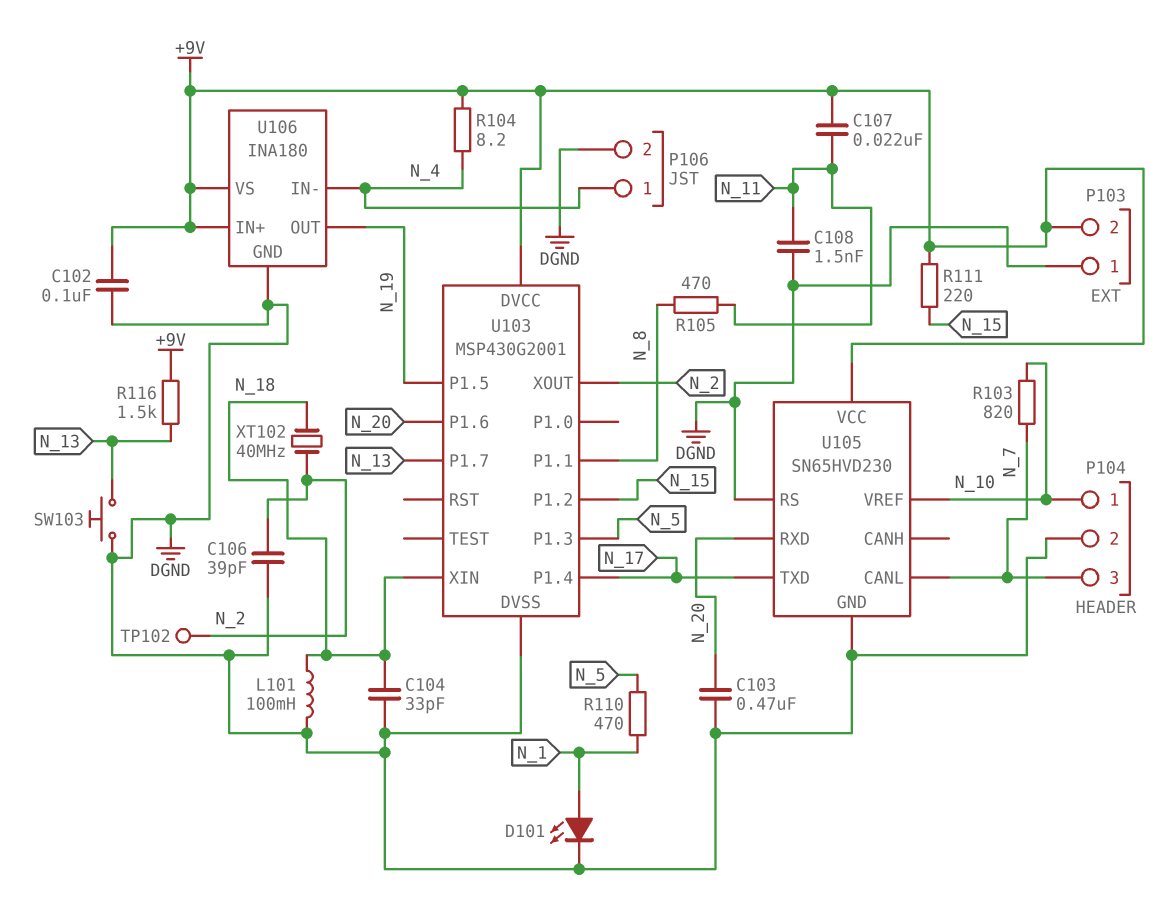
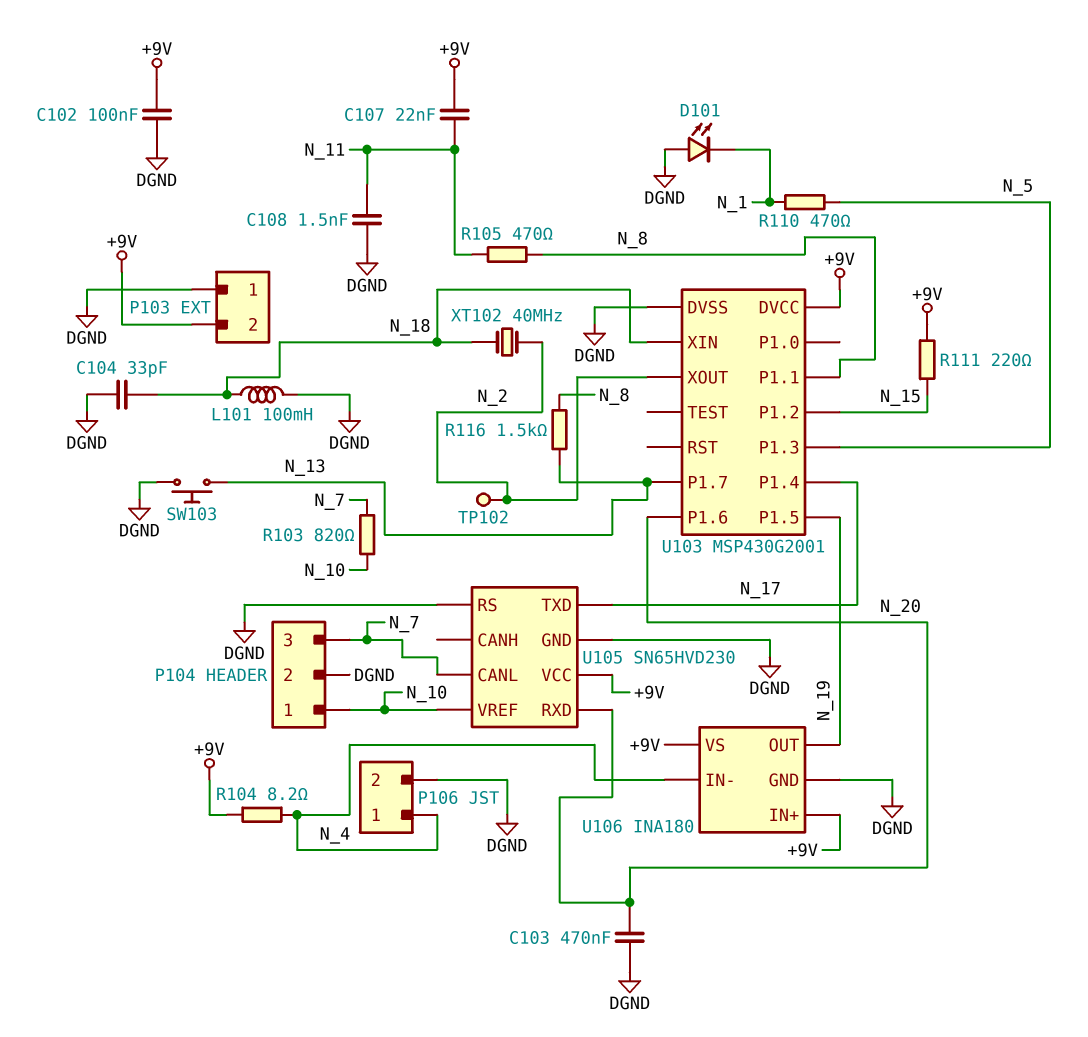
C106: 39pF (DGND, N_2) -> none
D101: LED (A N_1, K DGND) -> LED (A DGND, K N_1)
R116: 1.5k (+9V, N_13) -> 1.5k (N_8, N_13)

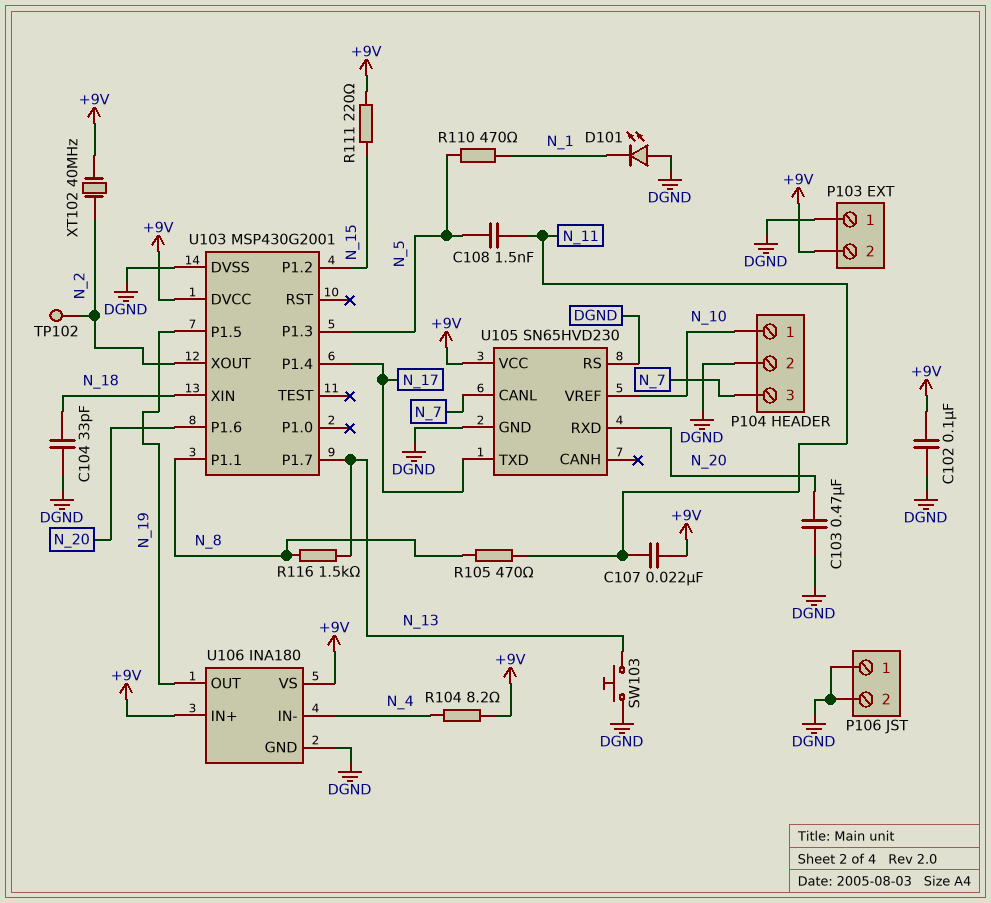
C108: 1.5nF (DGND, N_11) -> 1.5nF (N_5, N_11)
L101: 100mH (DGND, N_18) -> none
P106 pin 1: N_4 -> DGND
R103: 820 (N_7, N_10) -> none
XT102: 40MHz (N_2, N_18) -> 40MHz (+9V, N_2)

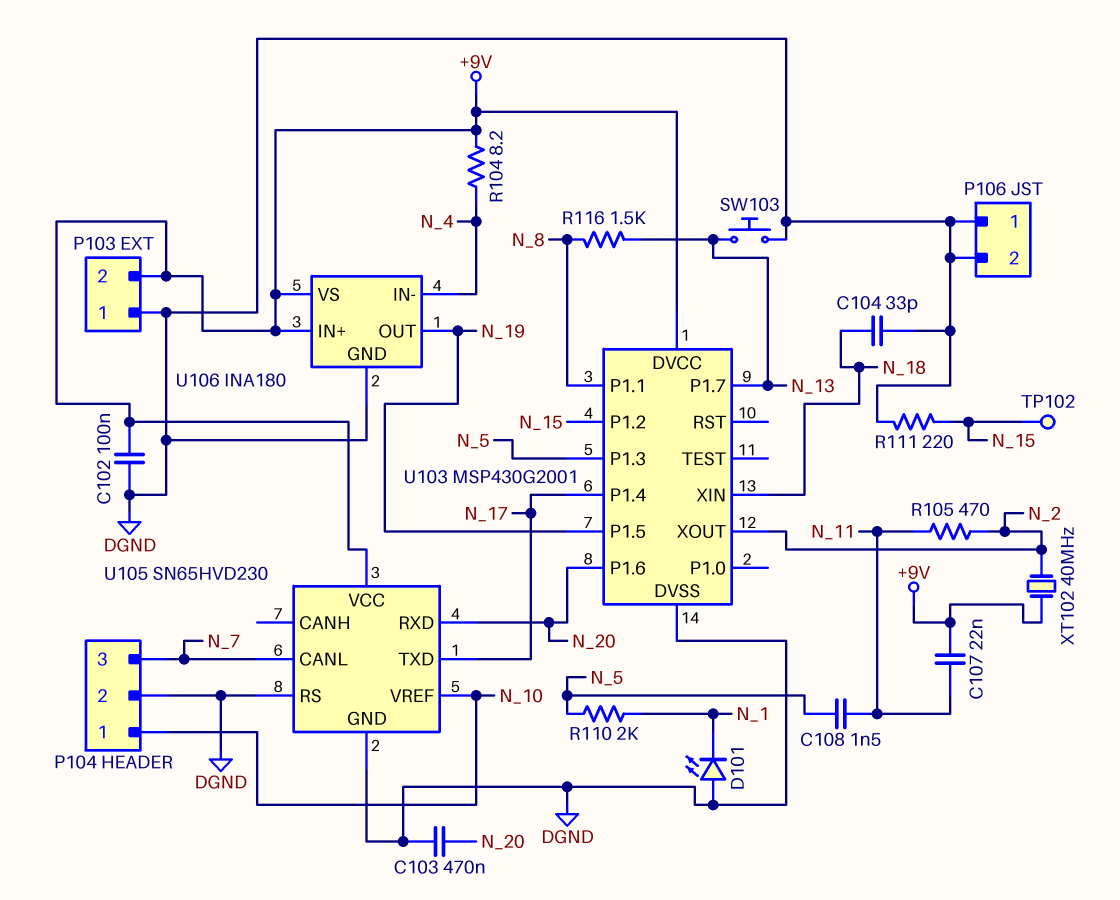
R105: 470 (N_8, N_11) -> 470 (N_2, N_11)
R110: 470 (N_1, N_5) -> 2k (N_1, N_5)
R111: 220 (+9V, N_15) -> 220 (DGND, N_15)
TP102: test point (N_2) -> test point (N_15)

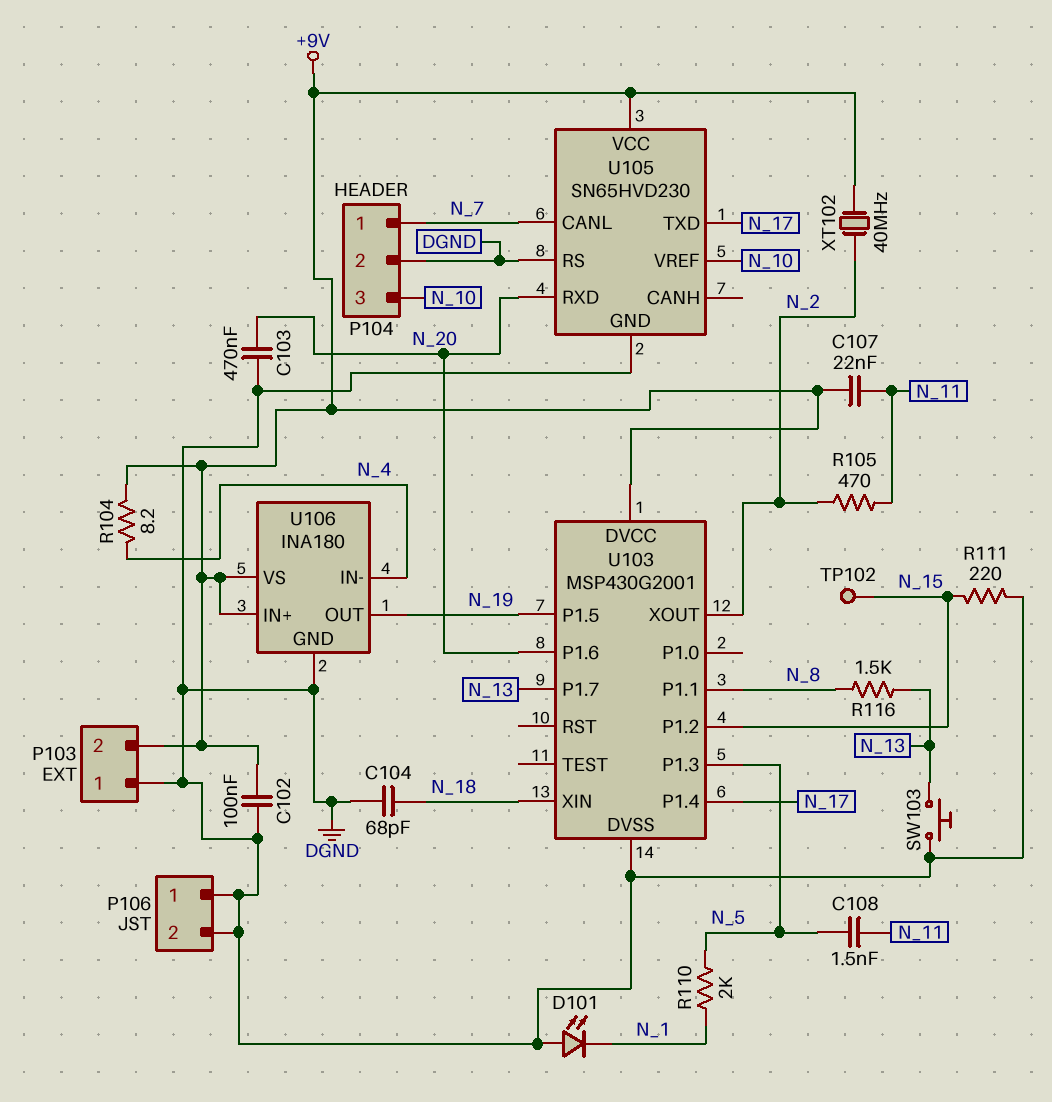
C104: 33pF (DGND, N_18) -> 68pF (DGND, N_18)
P104 pin 1: N_10 -> N_7
P104 pin 3: N_7 -> N_10

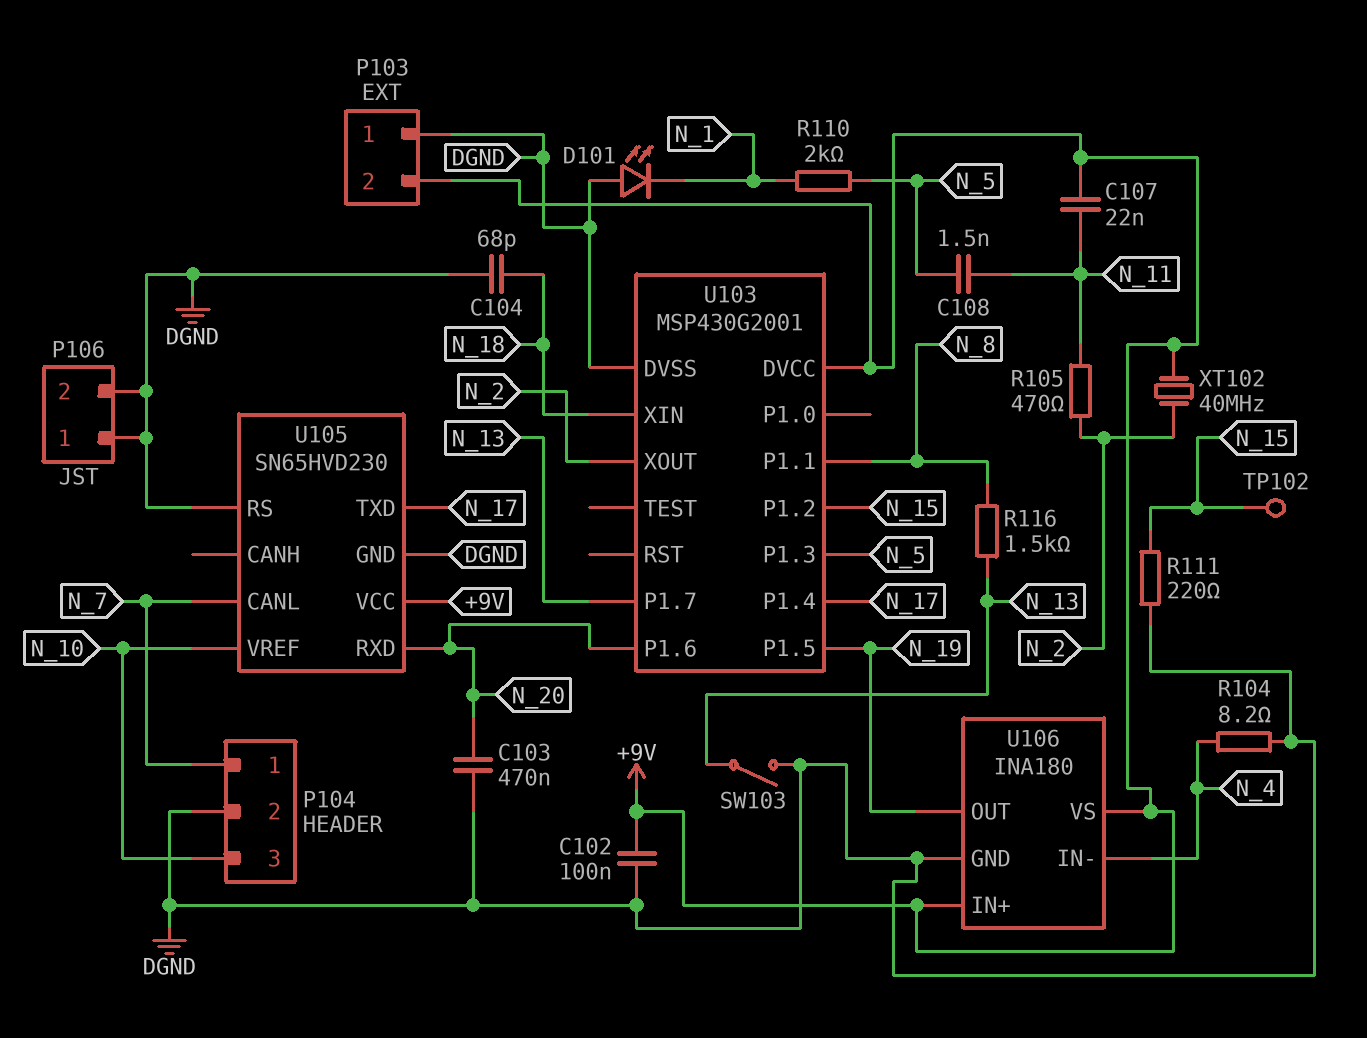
R104: 8.2 (+9V, N_4) -> 8.2 (DGND, N_4)
SW103: button (DGND, N_13) -> switch (DGND, N_13)

